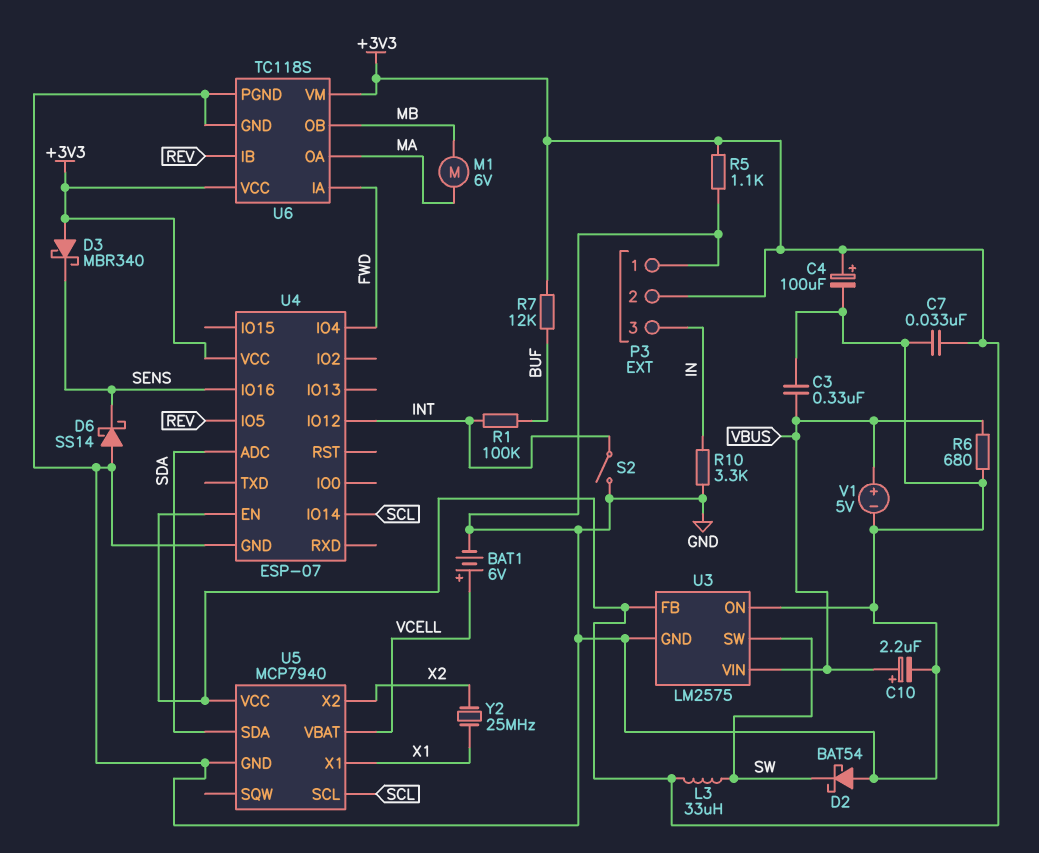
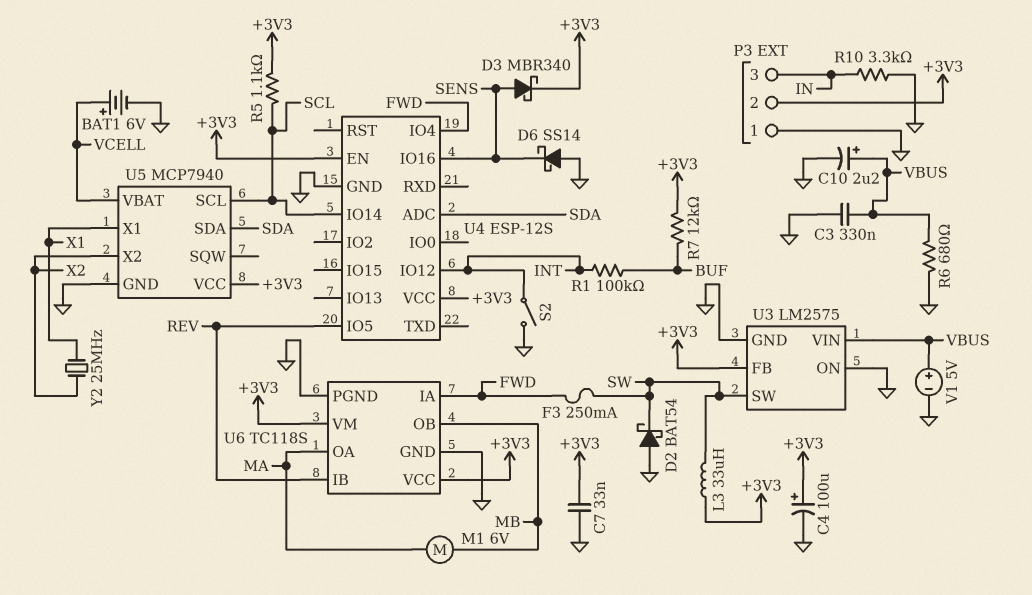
D3: schottky MBR340 (A +3V3, K SENS) -> schottky MBR340 (A SENS, K +3V3)
F3: none -> 250mA (FWD, SW)
R5: 1.1k (+3V3, GND) -> 1.1k (+3V3, SCL)
U4: ESP-07 -> ESP-12S

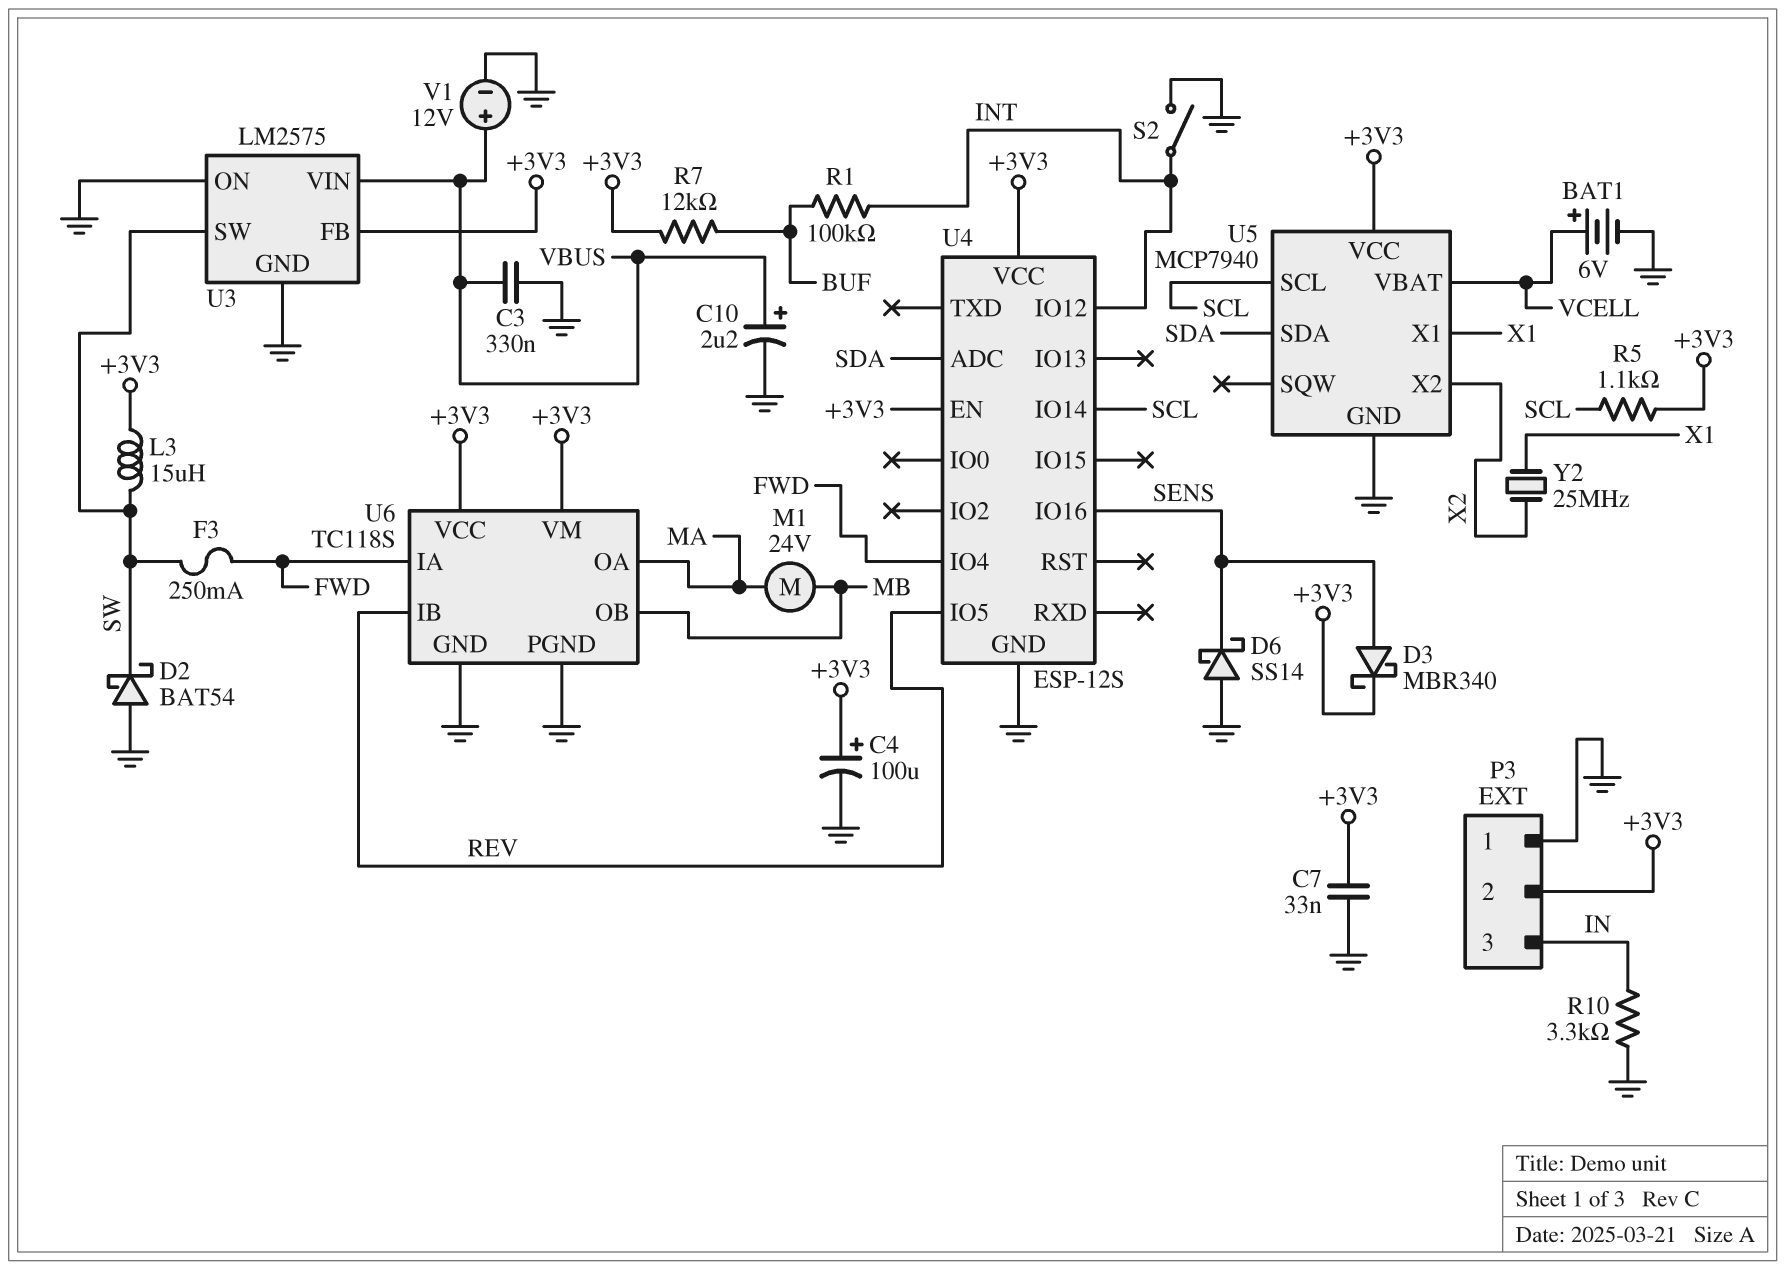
L3: 33uH (+3V3, SW) -> 15uH (+3V3, SW)
M1: motor 6V (MA, MB) -> motor 24V (MA, MB)
R6: 680 (GND, VBUS) -> none
V1: 5V (plus VBUS, minus GND) -> 12V (plus VBUS, minus GND)

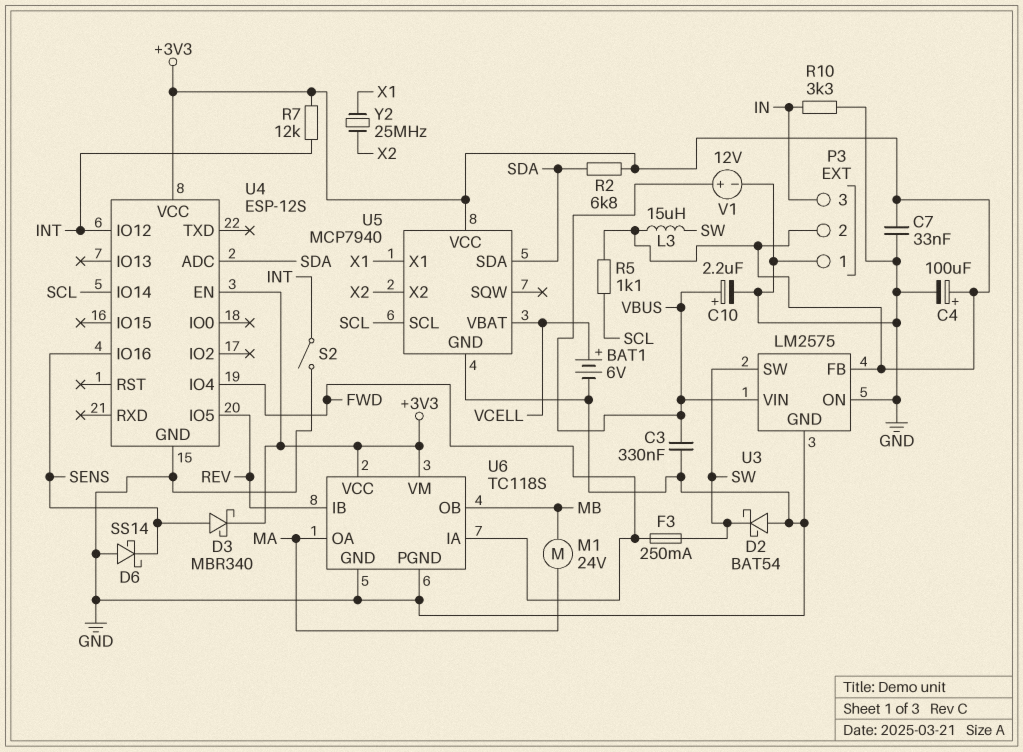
R1: 100k (BUF, INT) -> none
R2: none -> 6.8k (+3V3, SDA)
R7: 12k (+3V3, BUF) -> 12k (+3V3, INT)

